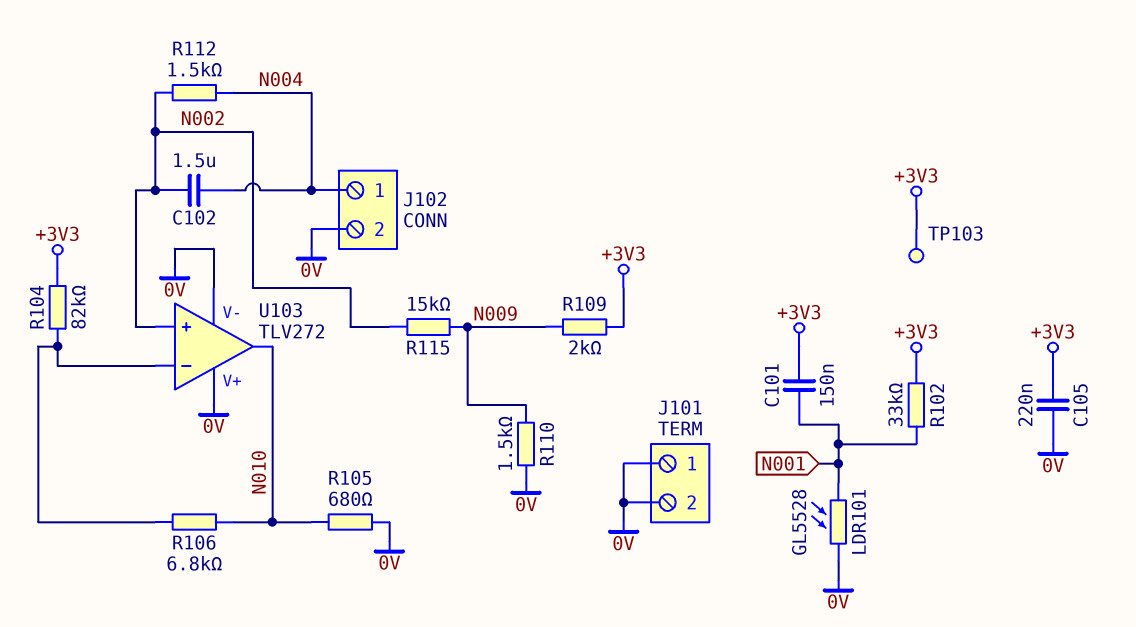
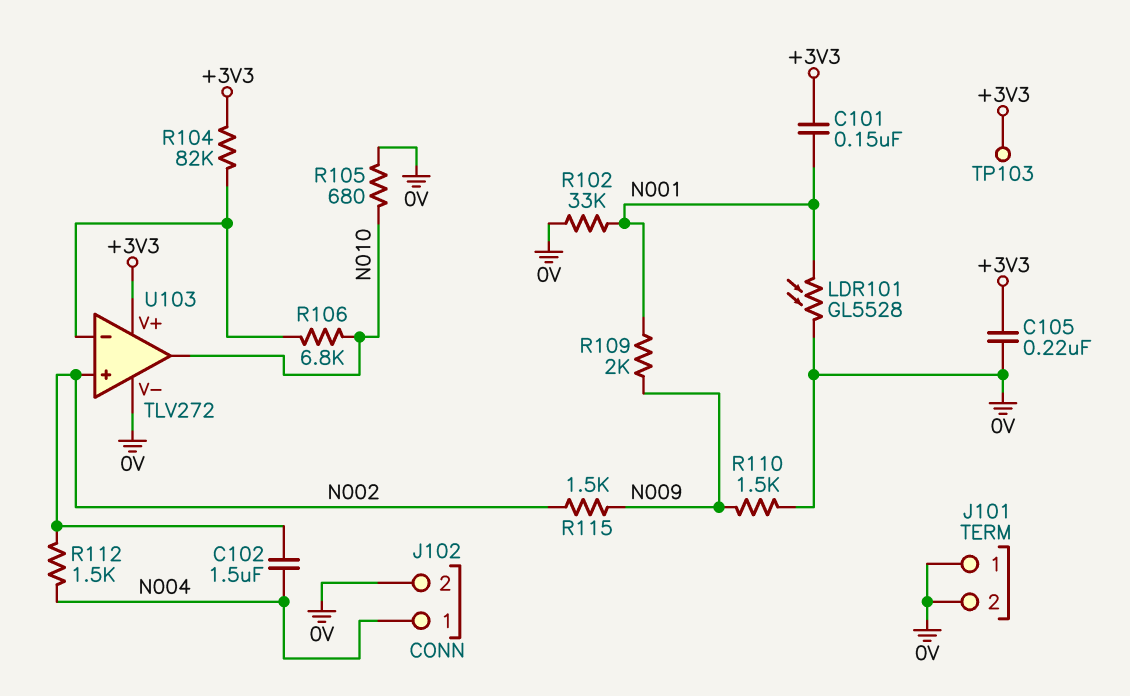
R102: 33k (+3V3, N001) -> 33k (0V, N001)
R109: 2k (+3V3, N009) -> 2k (N001, N009)
R115: 15k (N002, N009) -> 1.5k (N002, N009)
U103 pin V+: 0V -> +3V3

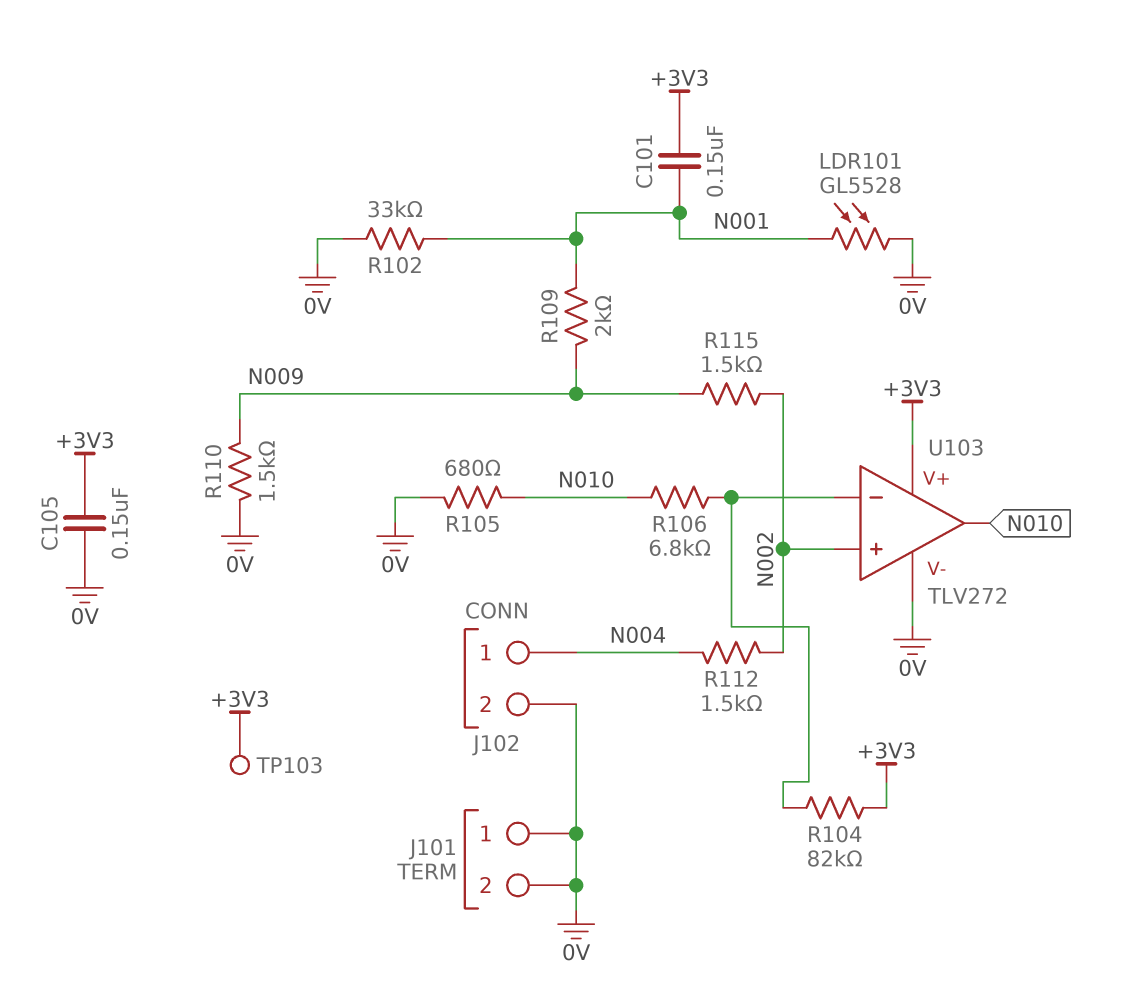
C102: 1.5uF (N002, N004) -> none
C105: 220nF (+3V3, 0V) -> 150nF (+3V3, 0V)

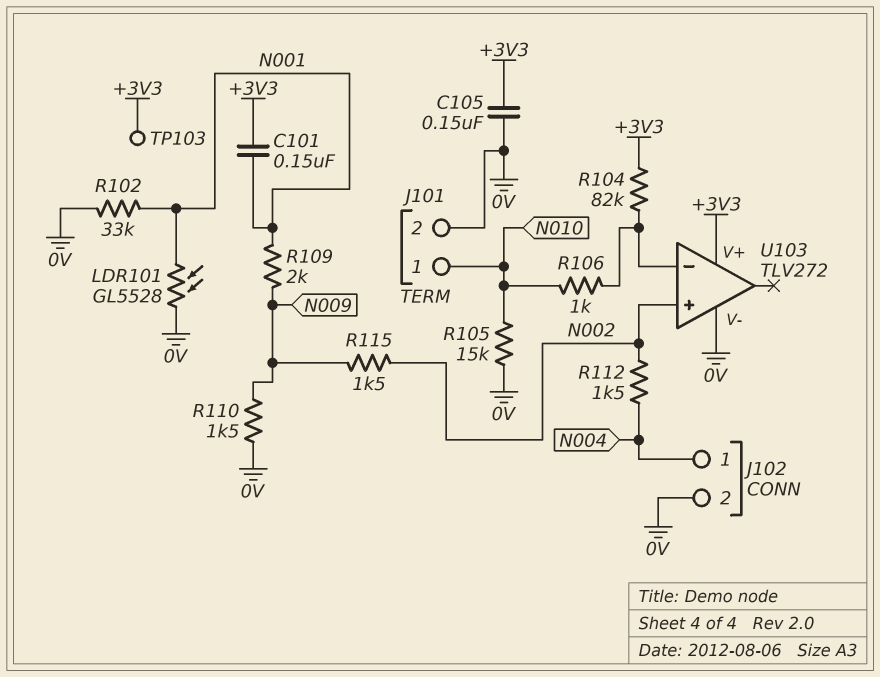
J101 pin 1: 0V -> N010
R105: 680 (0V, N010) -> 15k (0V, N010)
R106: 6.8k (N010, U103/in-) -> 1k (N010, U103/in-)
U103 pin out: N010 -> none

